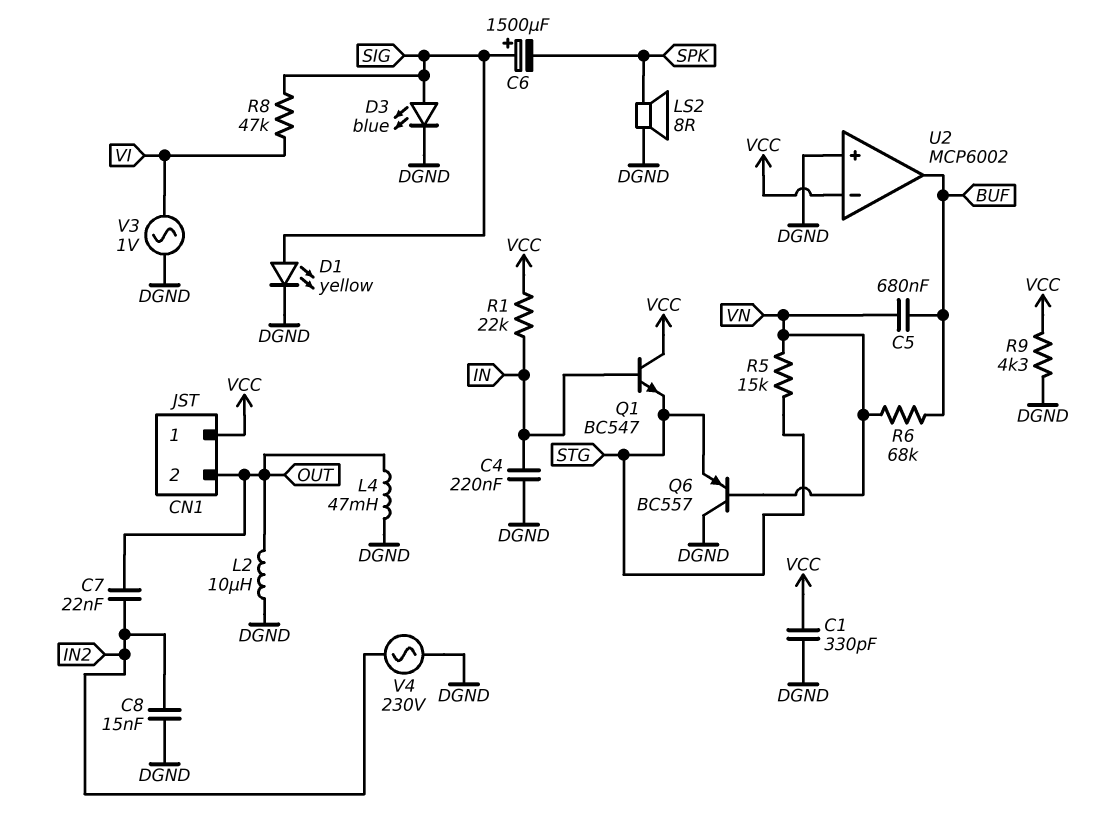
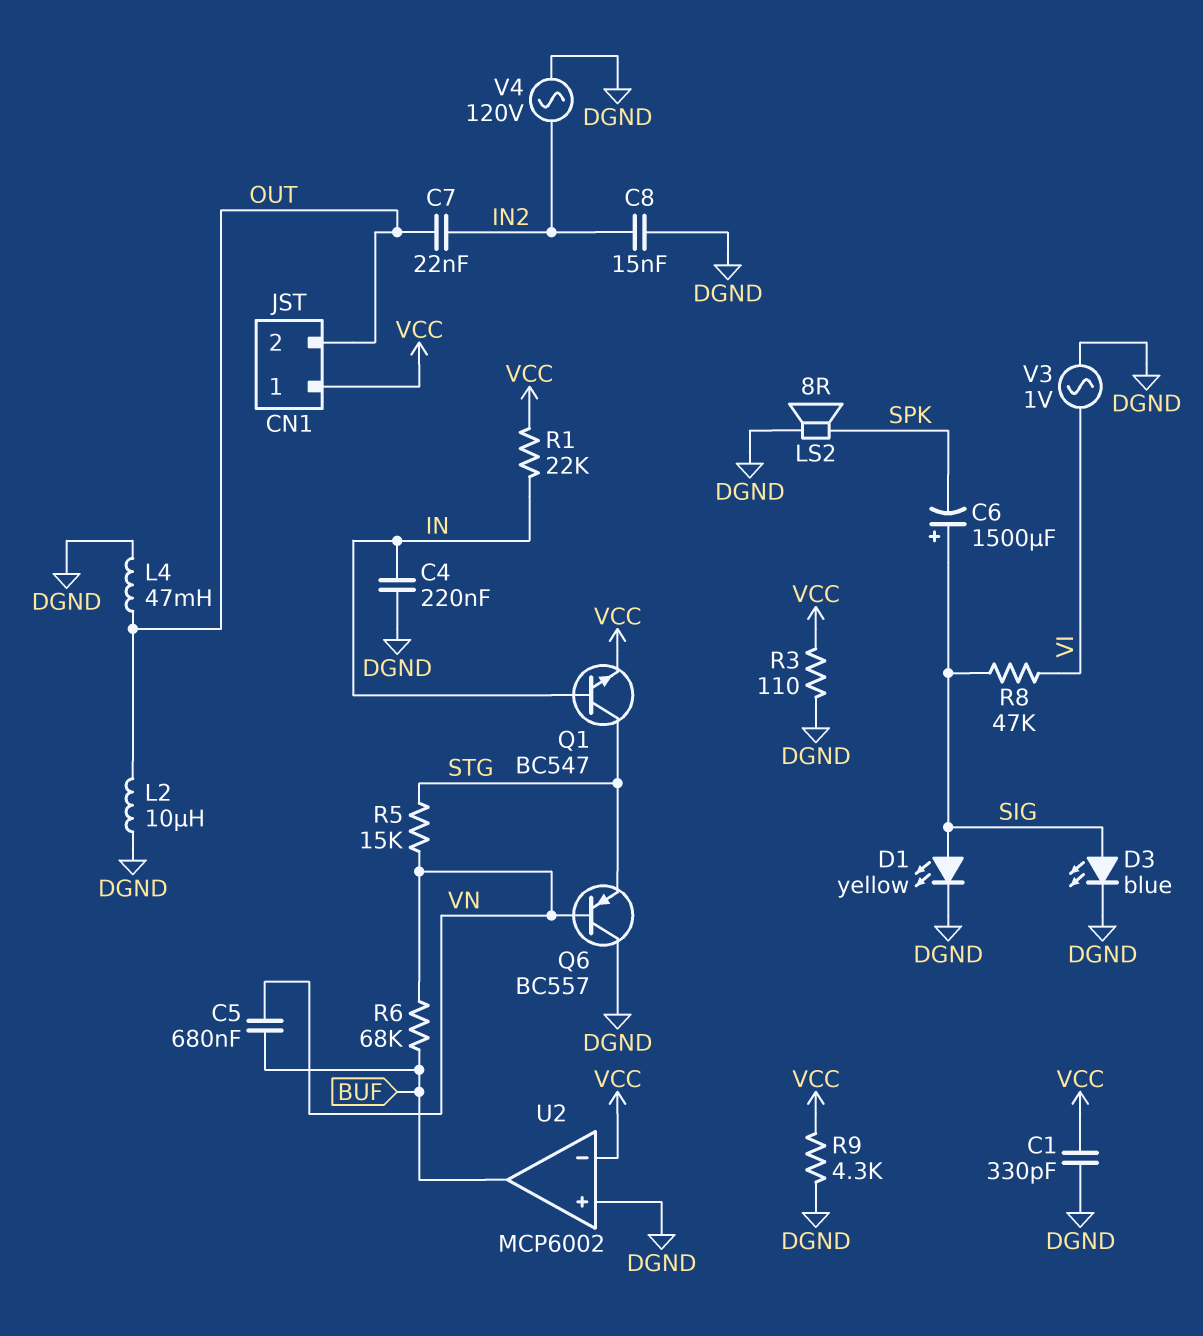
Q1: NPN BC547 (B IN, C VCC, E STG) -> NPN BC547 (B IN, C STG, E VCC)
R3: none -> 110 (DGND, VCC)
V4: AC 230V (DGND, IN2) -> AC 120V (DGND, IN2)

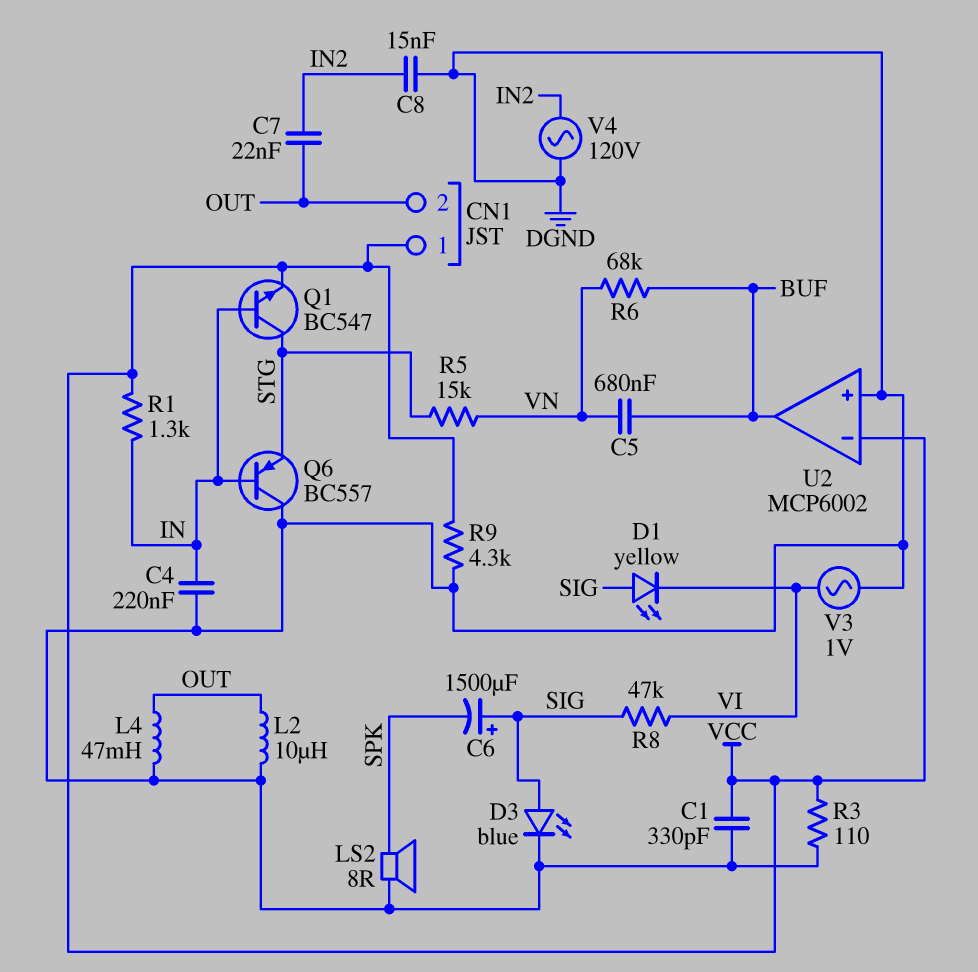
D1: LED yellow (A SIG, K DGND) -> LED yellow (A SIG, K VI)
Q6: PNP BC557 (B VN, C DGND, E STG) -> PNP BC557 (B IN, C DGND, E STG)
R1: 22k (IN, VCC) -> 1.3k (IN, VCC)

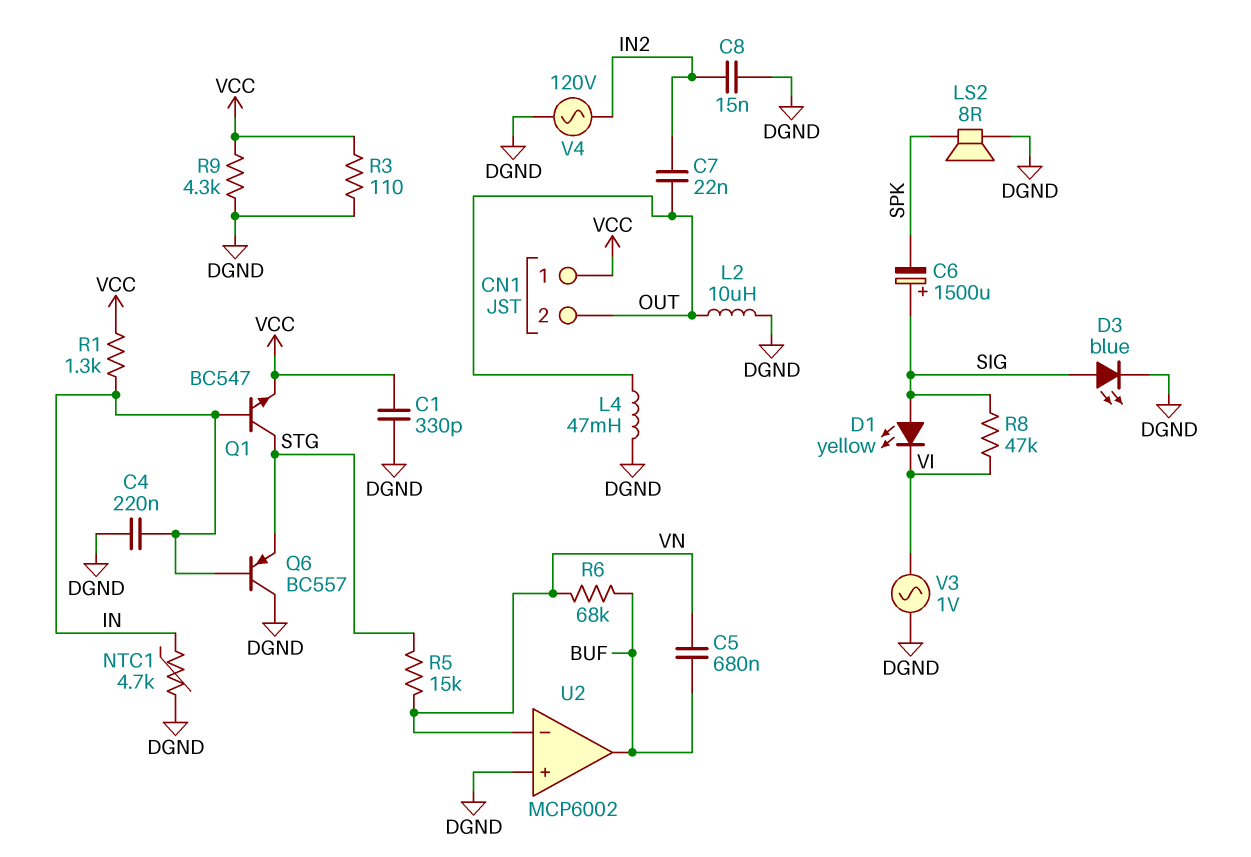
NTC1: none -> 4.7k (DGND, IN)
U2 pin in-: VCC -> VN

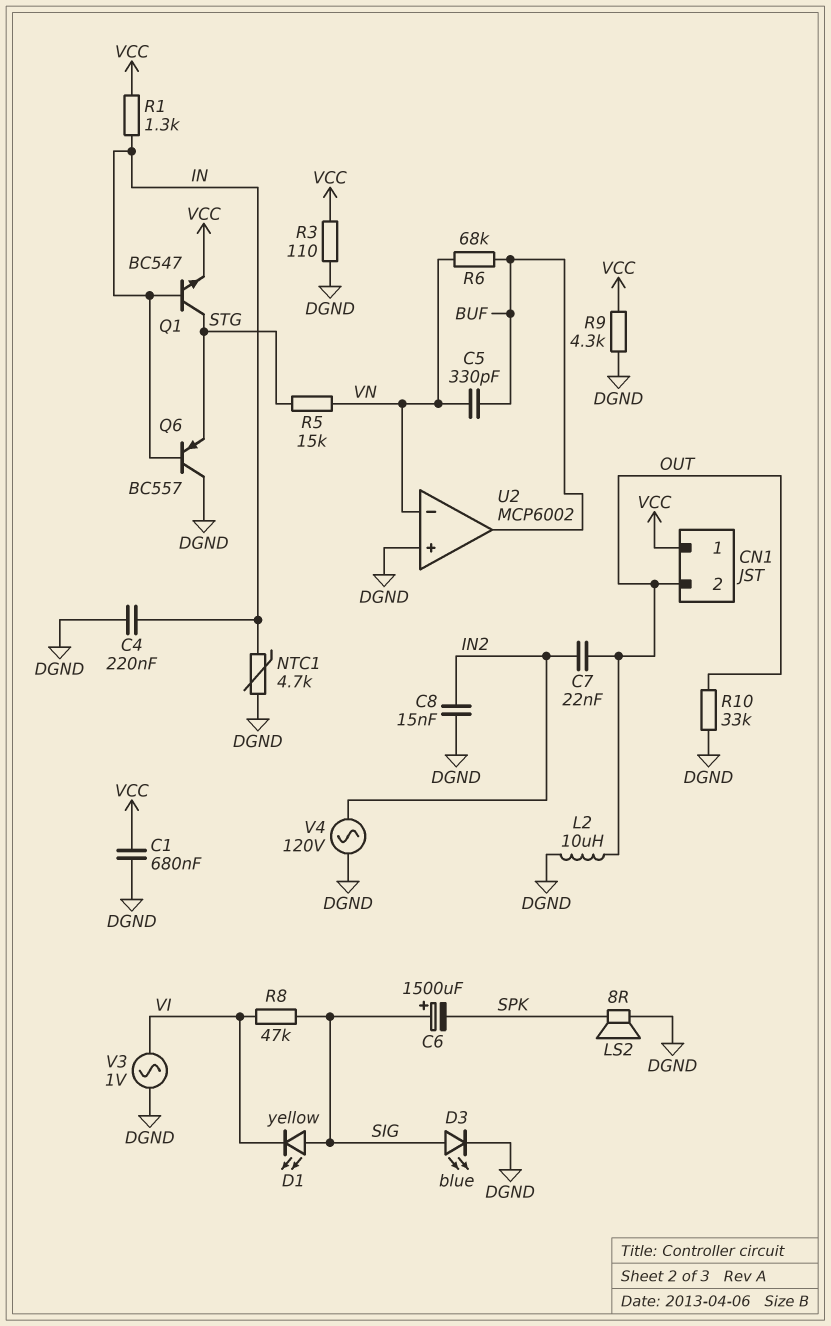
C1: 330pF (DGND, VCC) -> 680nF (DGND, VCC)
C5: 680nF (BUF, VN) -> 330pF (BUF, VN)
L4: 47mH (DGND, OUT) -> none
R10: none -> 33k (DGND, OUT)

